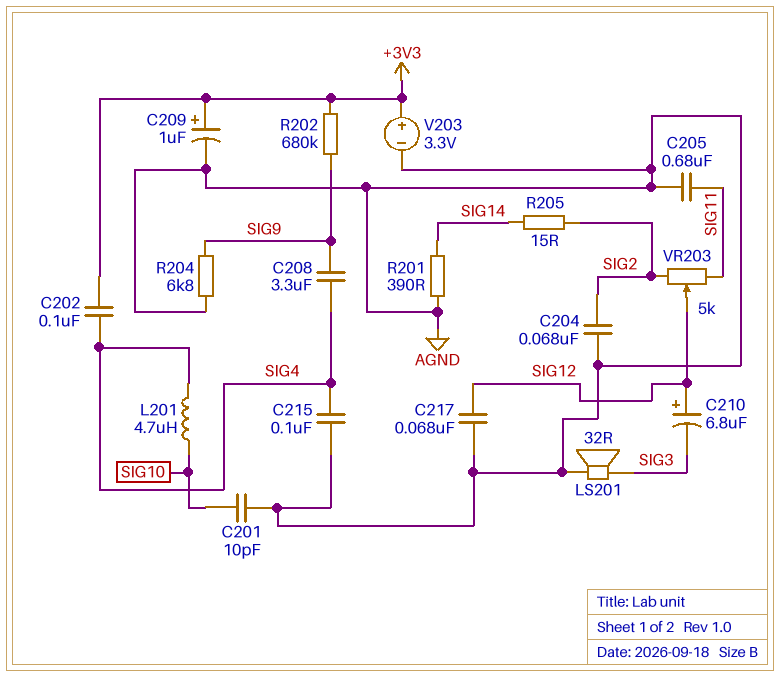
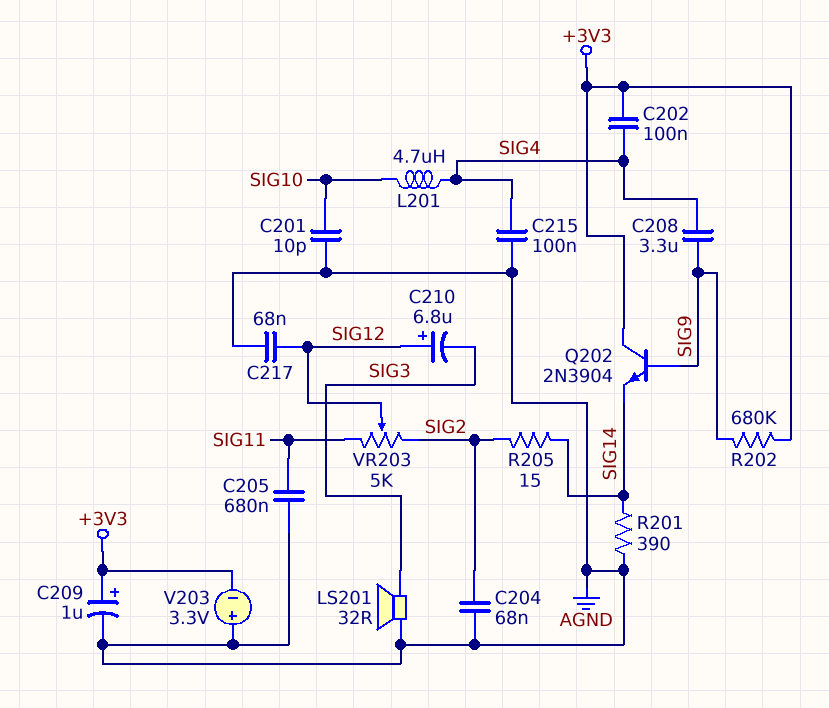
Q202: none -> NPN 2N3904 (B SIG9, C +3V3, E SIG14)
R204: 6.8k (AGND, SIG9) -> none
V203: 3.3V (plus +3V3, minus AGND) -> 3.3V (plus AGND, minus +3V3)

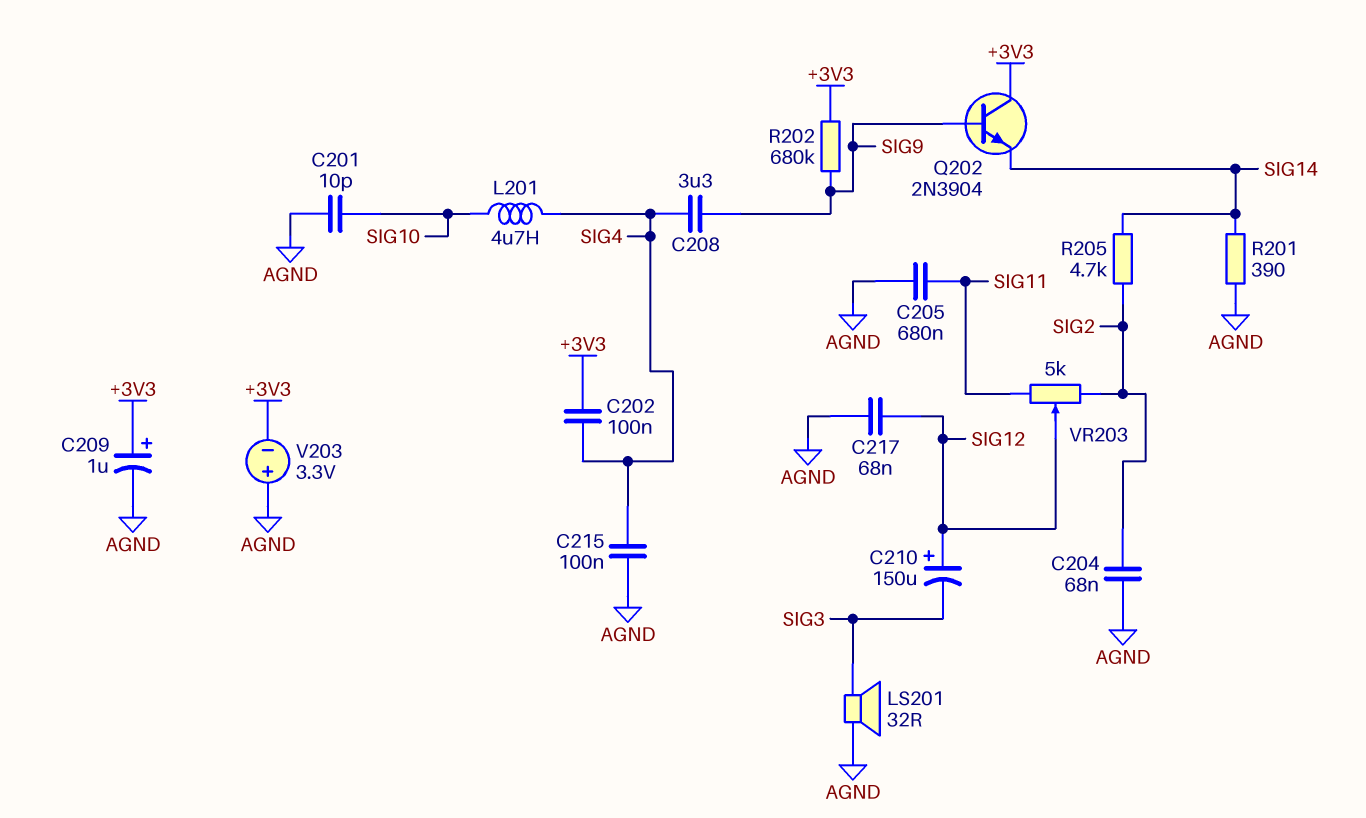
C210: 6.8uF (plus SIG12, minus SIG3) -> 150uF (plus SIG12, minus SIG3)
R205: 15 (SIG2, SIG14) -> 4.7k (SIG2, SIG14)

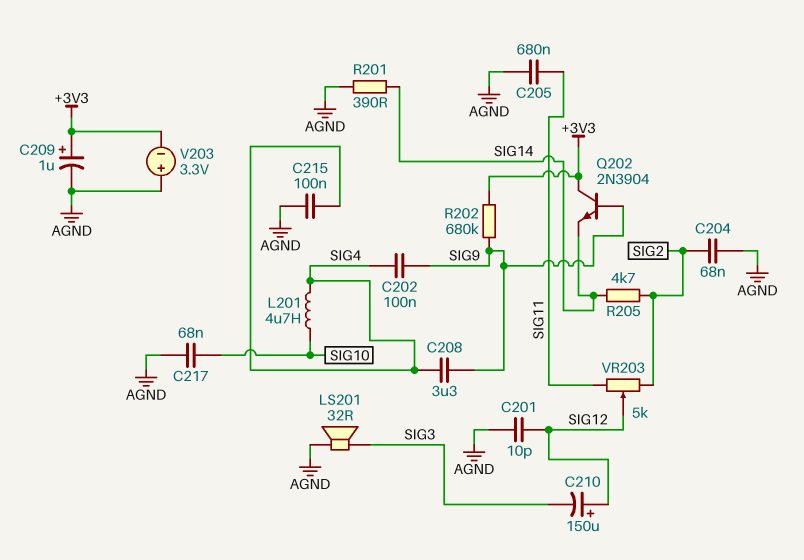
C201: 10pF (AGND, SIG10) -> 10pF (AGND, SIG12)
C202: 100nF (+3V3, SIG4) -> 100nF (SIG4, SIG9)
C217: 68nF (AGND, SIG12) -> 68nF (AGND, SIG10)

